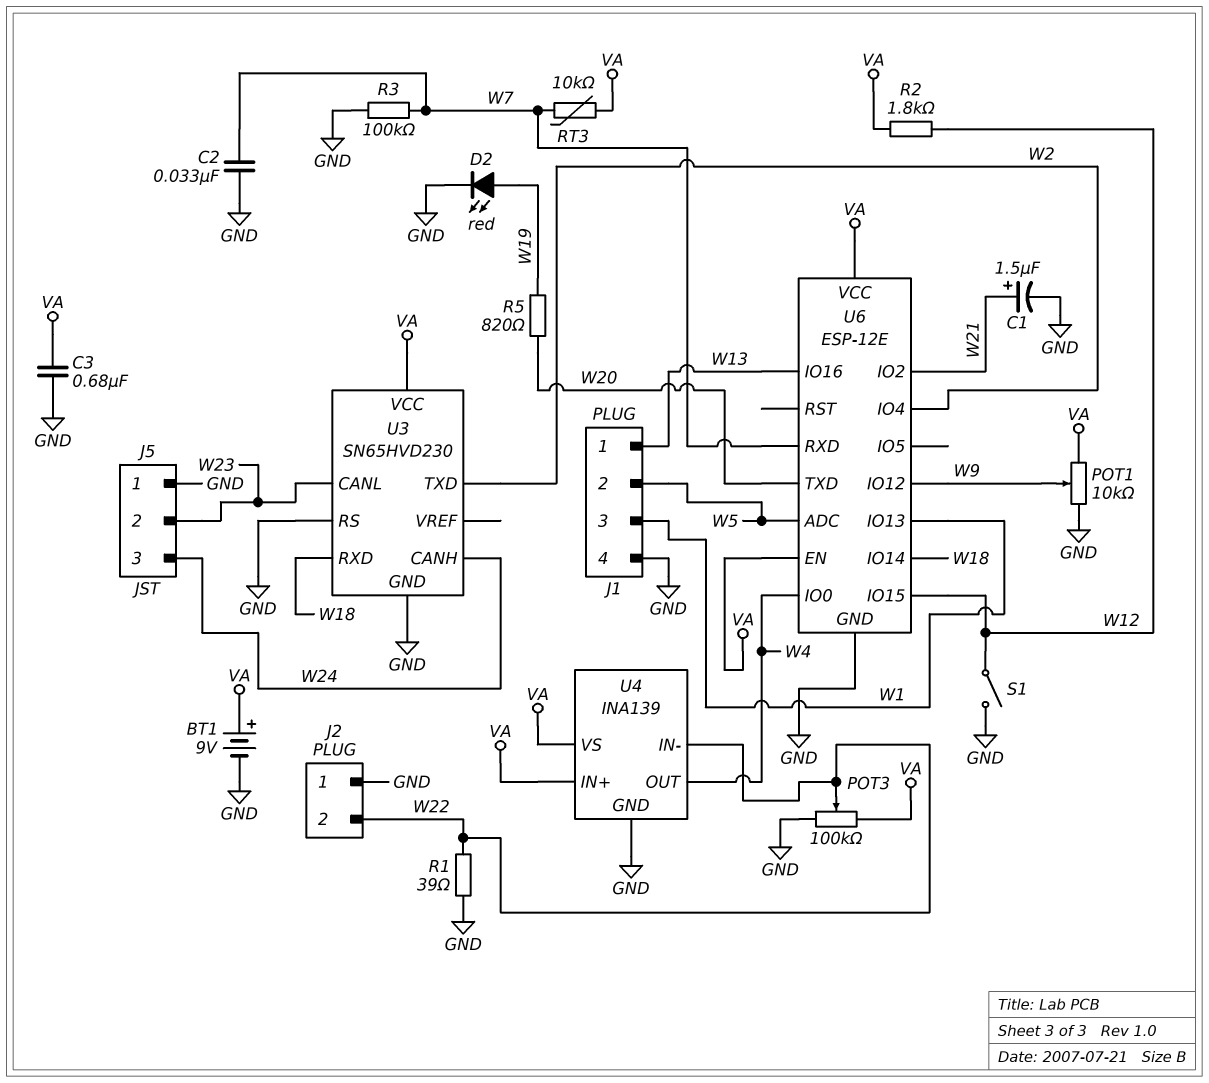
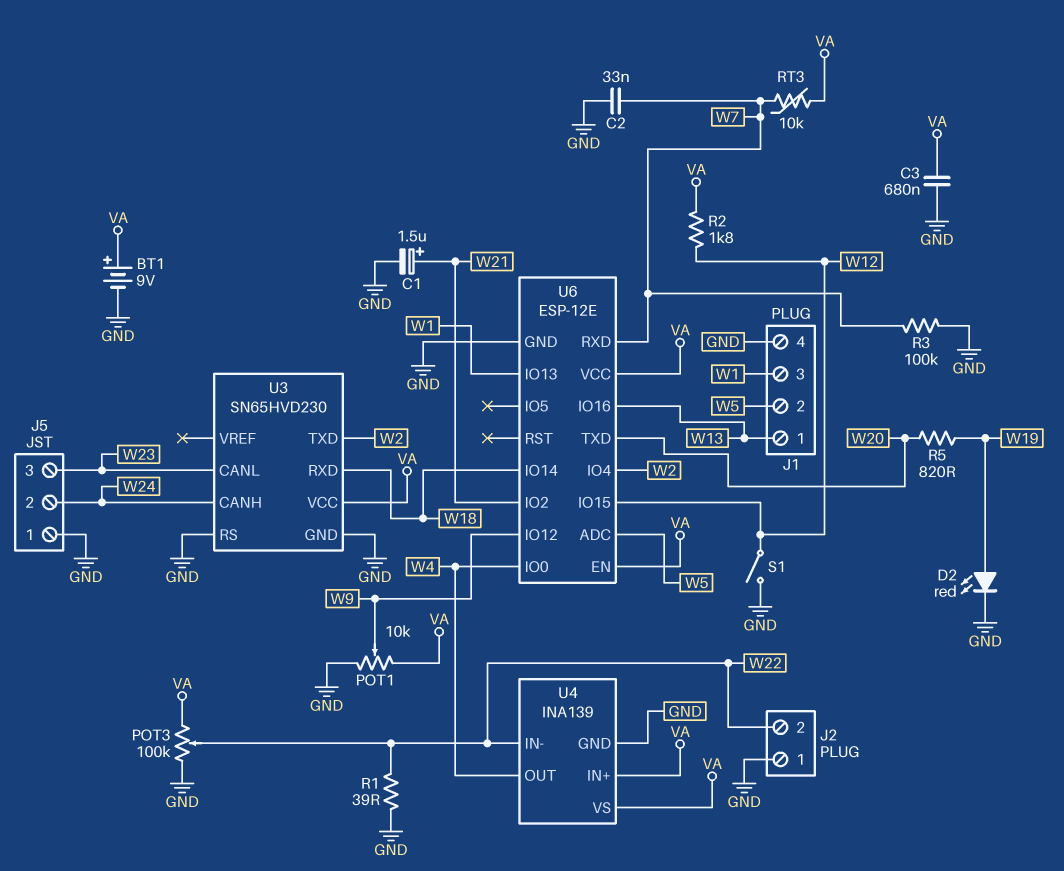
J5 pin 2: W23 -> W24
J5 pin 3: W24 -> W23

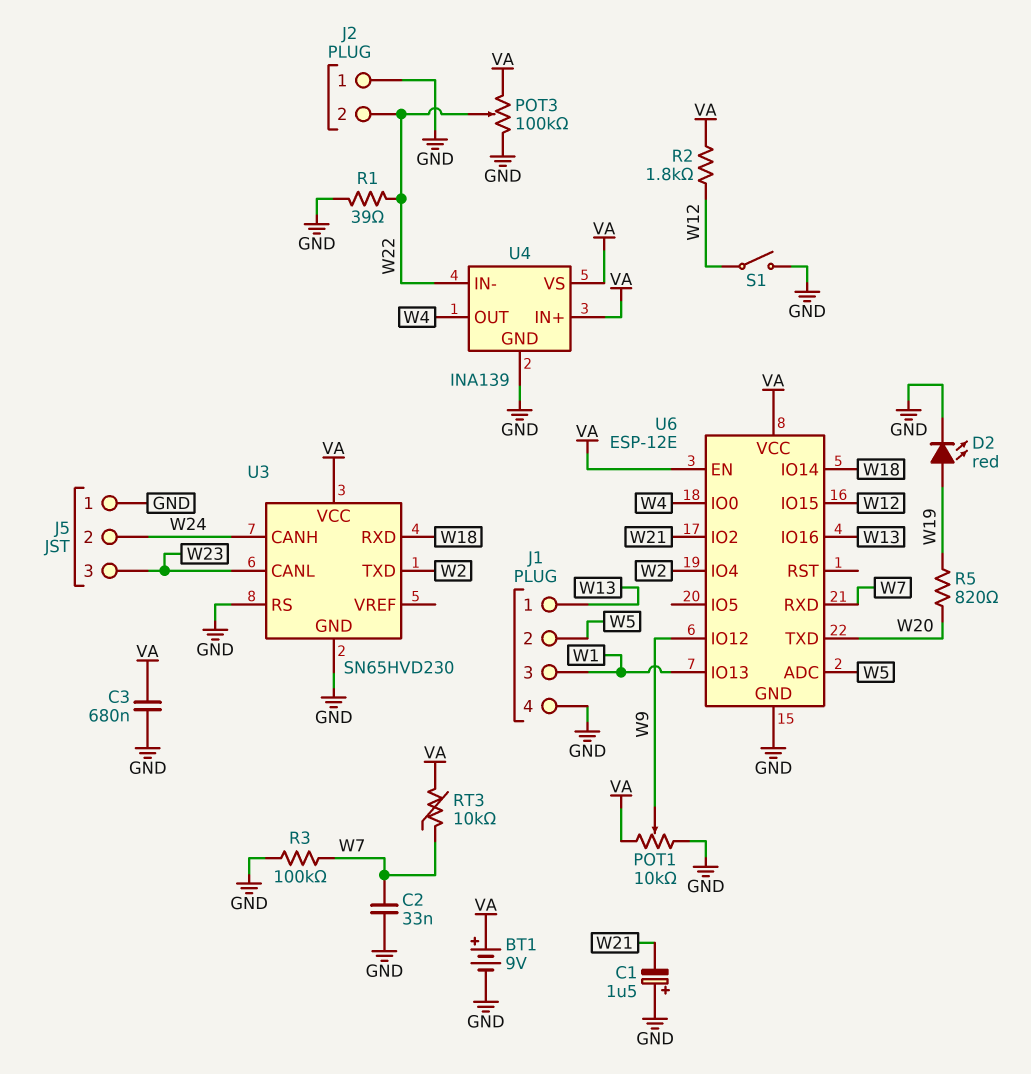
C1: 1.5uF (plus W21, minus GND) -> 1.5uF (plus GND, minus W21)

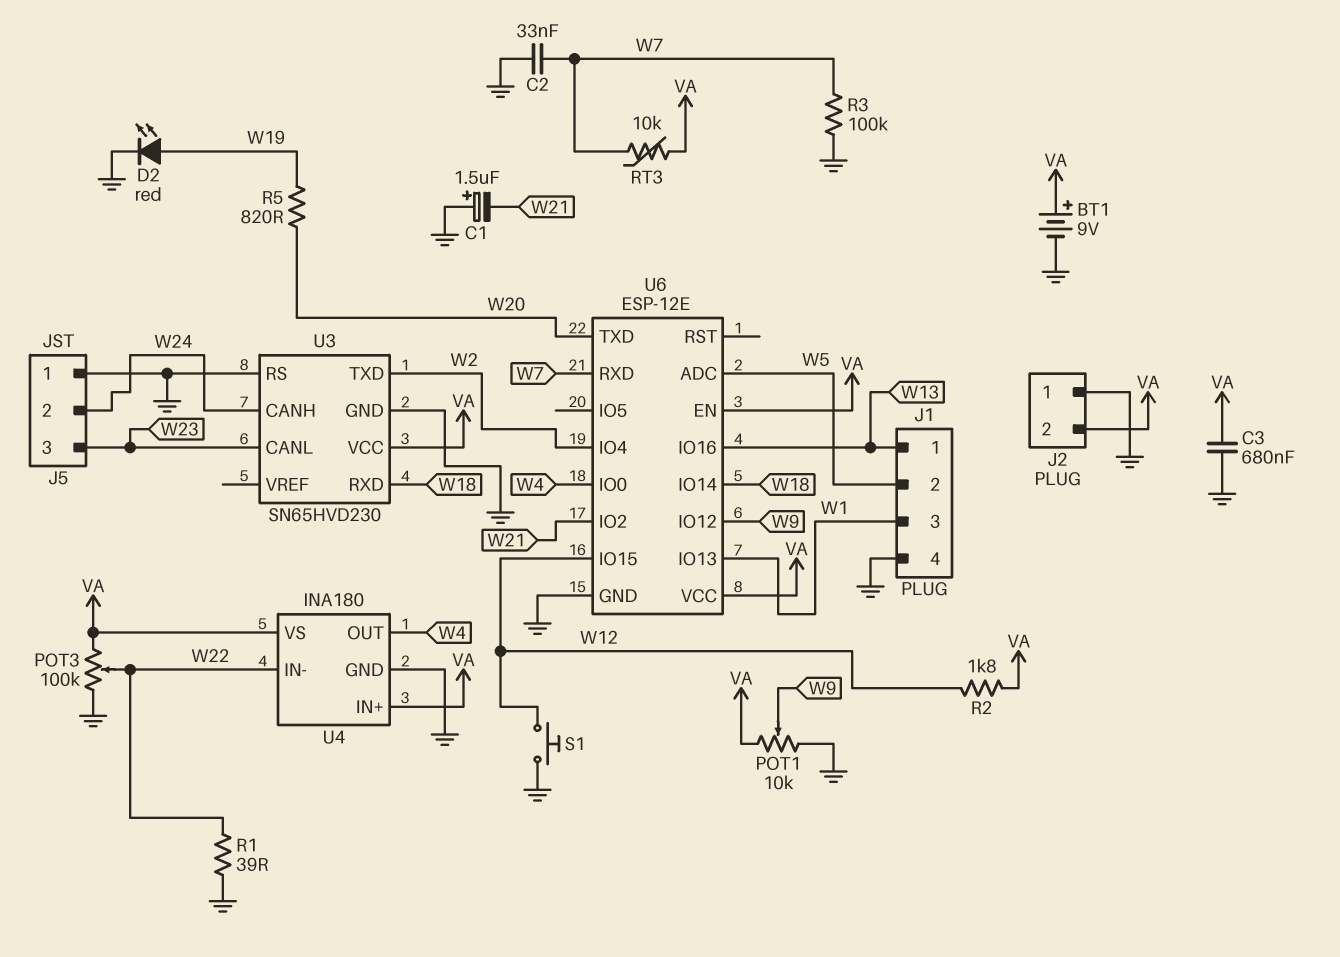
J2 pin 2: W22 -> VA
S1: switch (GND, W12) -> button (GND, W12)
U4: INA139 -> INA180

